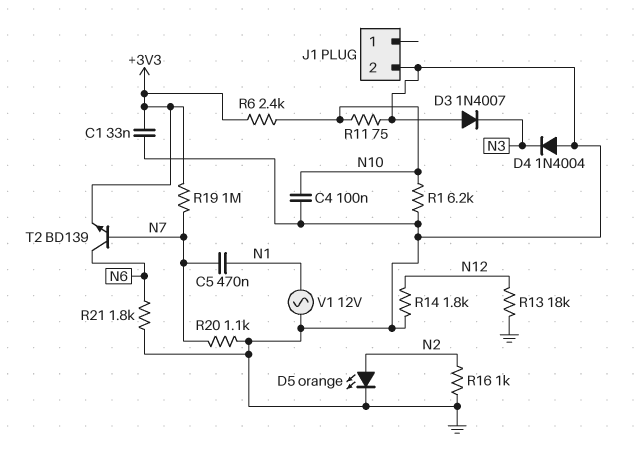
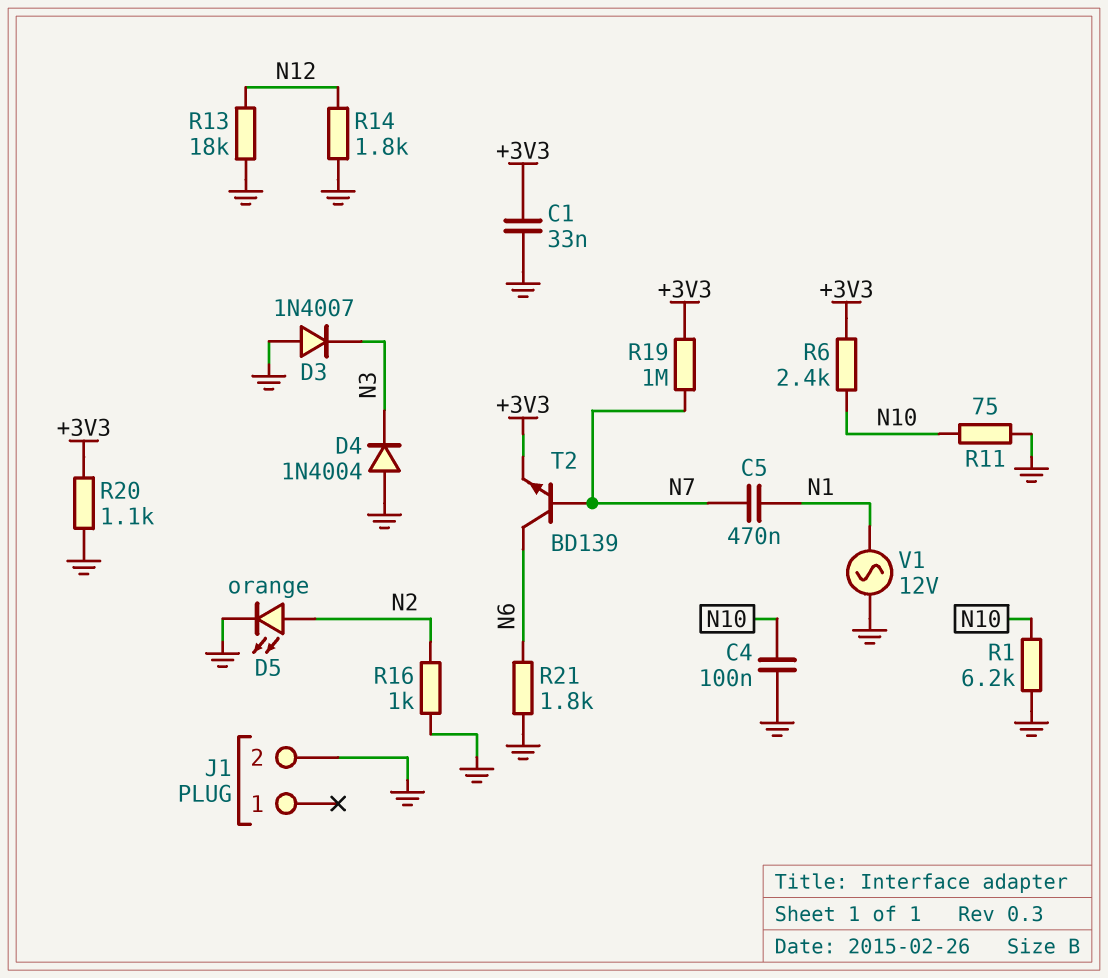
R20: 1.1k (GND, N7) -> 1.1k (+3V3, GND)

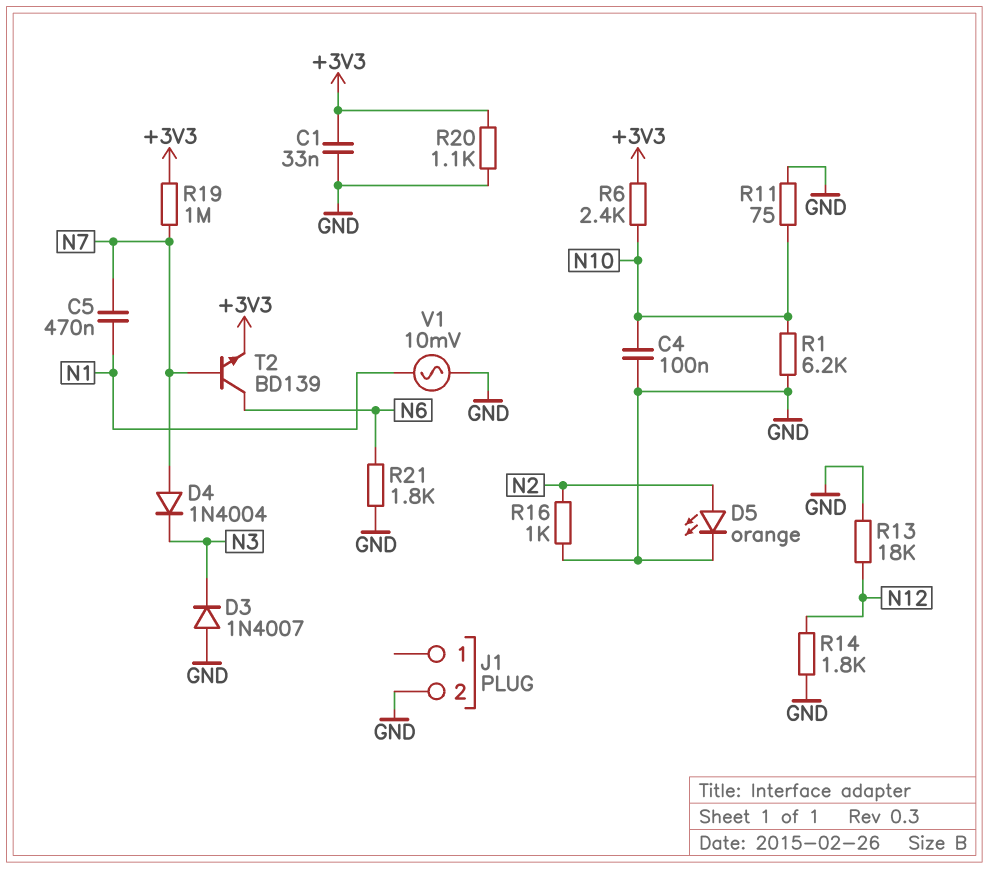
D4: diode 1N4004 (A GND, K N3) -> diode 1N4004 (A N7, K N3)
V1: AC 12V (GND, N1) -> AC 10mV (GND, N1)

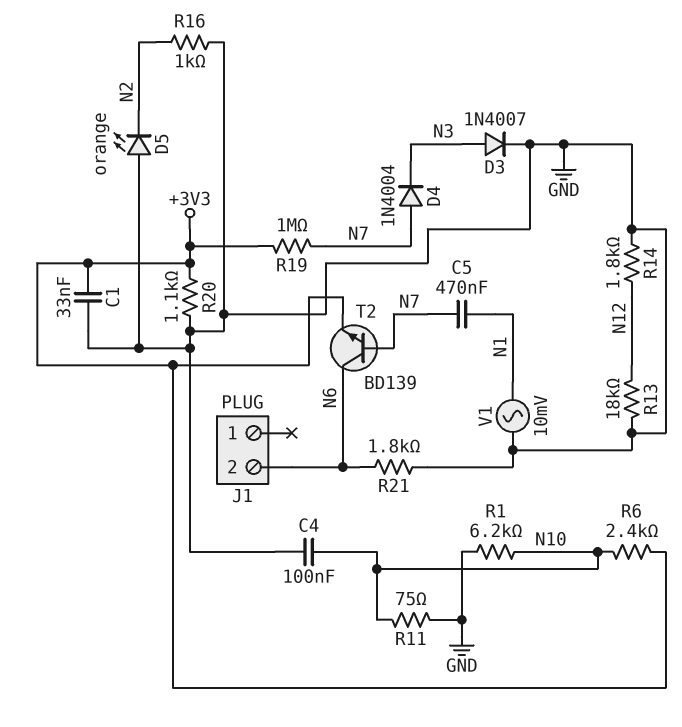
D3: diode 1N4007 (A GND, K N3) -> diode 1N4007 (A N3, K GND)
D5: LED orange (A N2, K GND) -> LED orange (A GND, K N2)
J1 pin 2: GND -> N6

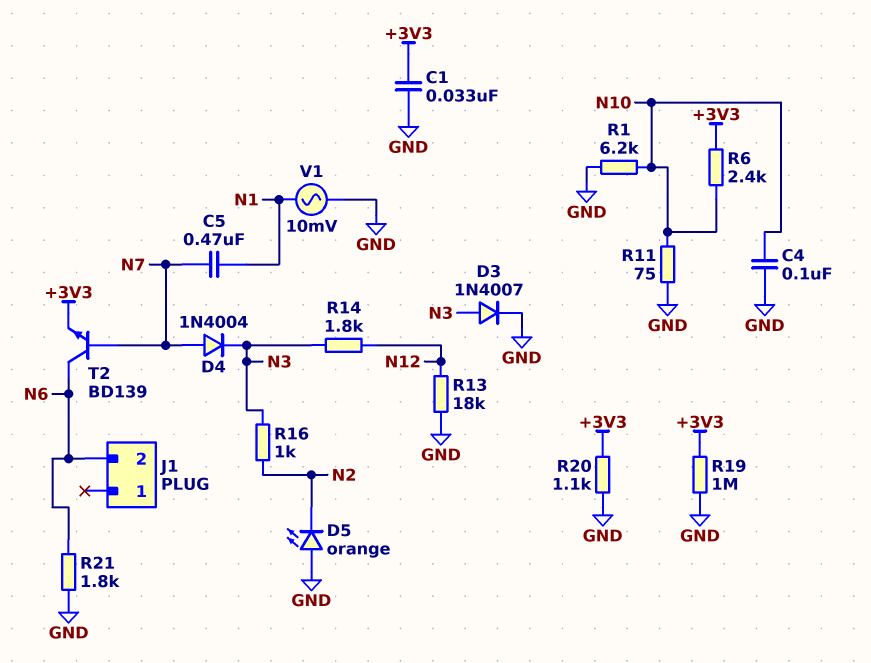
R14: 1.8k (GND, N12) -> 1.8k (N3, N12)
R16: 1k (GND, N2) -> 1k (N2, N3)
R19: 1M (+3V3, N7) -> 1M (+3V3, GND)

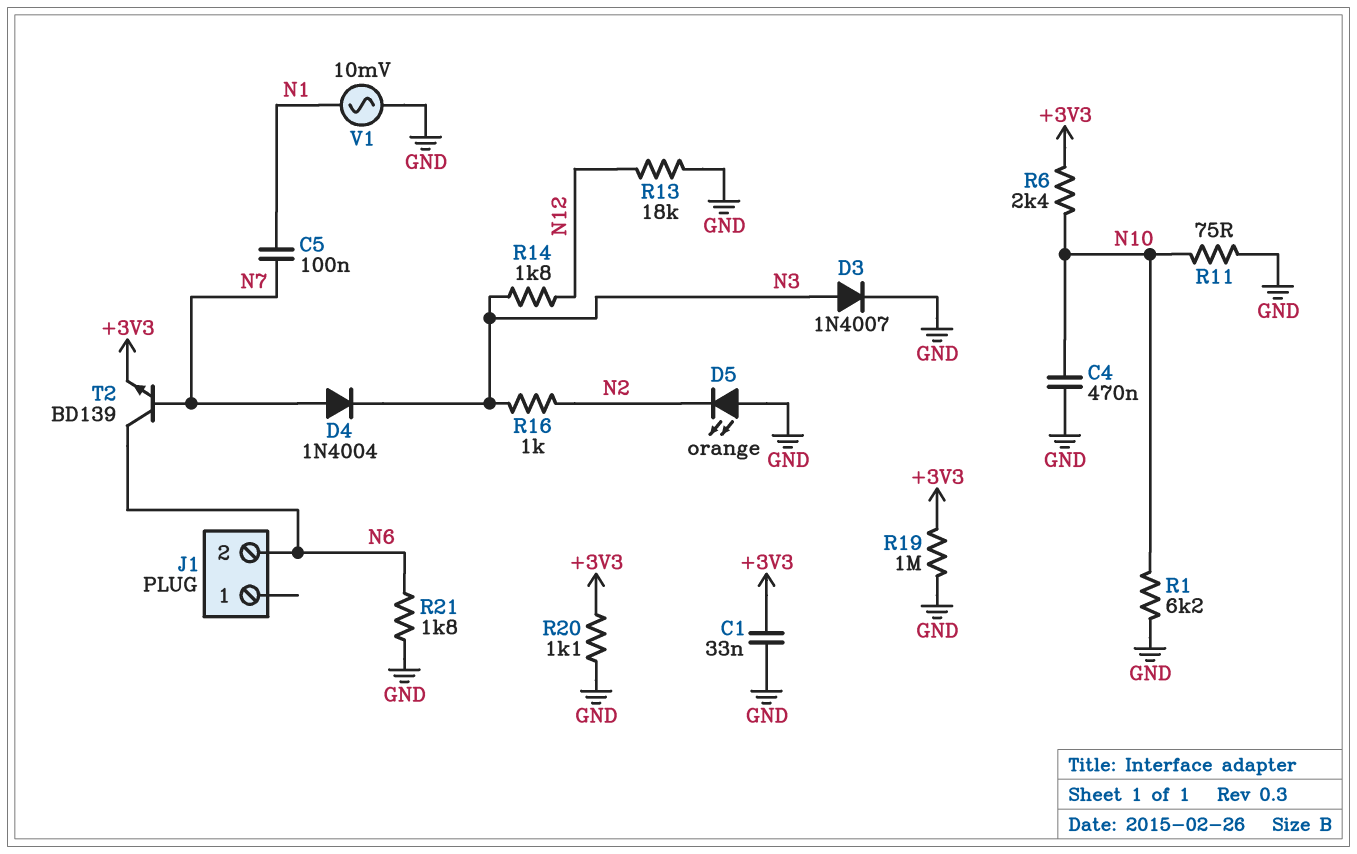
C4: 100nF (GND, N10) -> 470nF (GND, N10)
C5: 470nF (N1, N7) -> 100nF (N1, N7)

